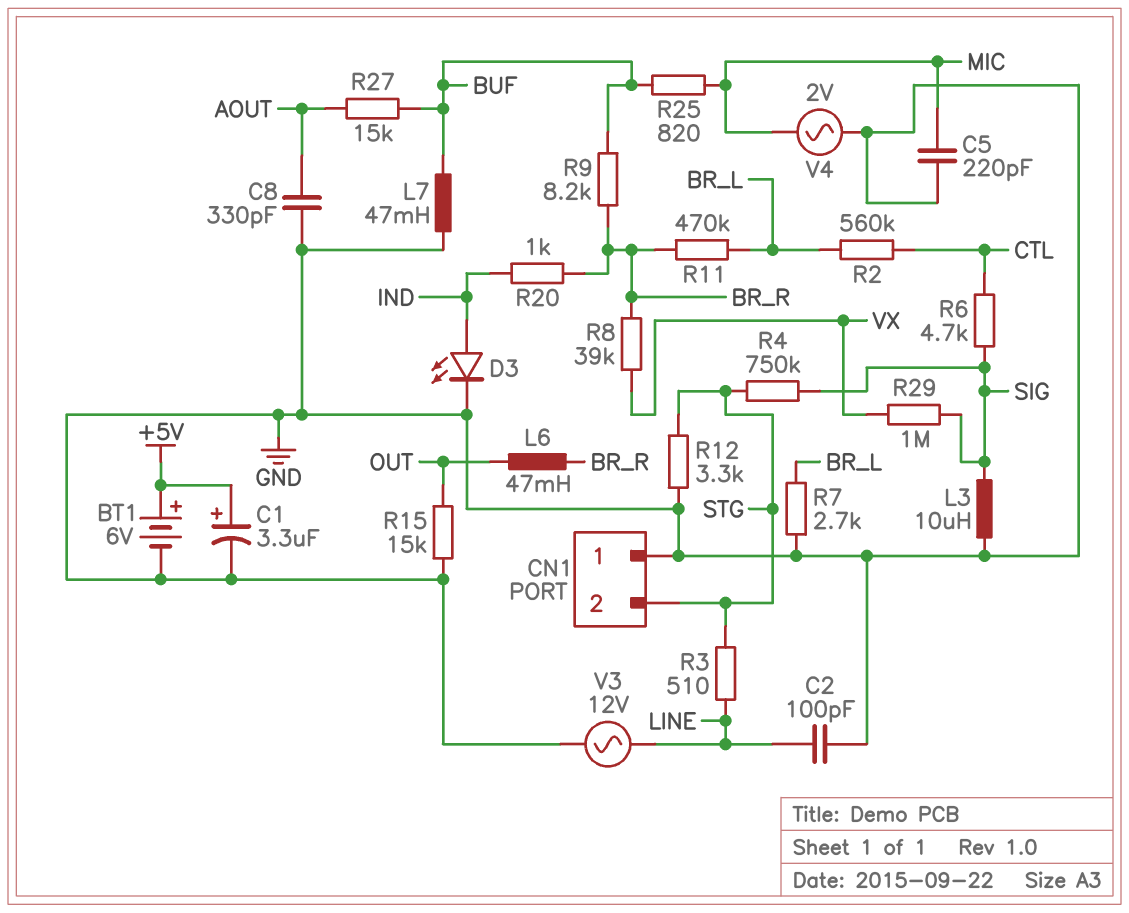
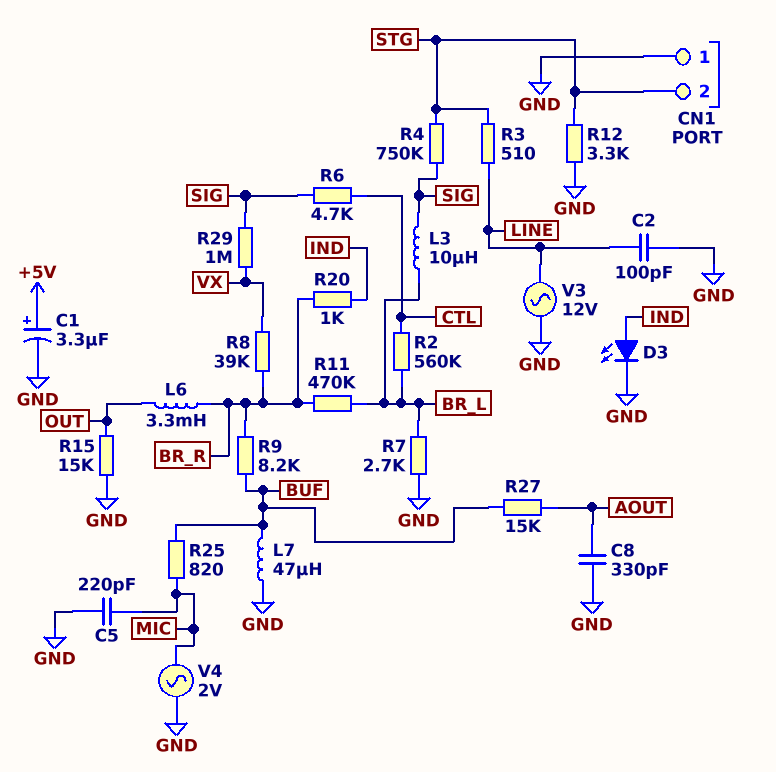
BT1: 6V (plus +5V, minus GND) -> none
L3: 10uH (GND, SIG) -> 10uH (BR_L, SIG)
L6: 47mH (BR_R, OUT) -> 3.3mH (BR_R, OUT)
L7: 47mH (BUF, GND) -> 47uH (BUF, GND)

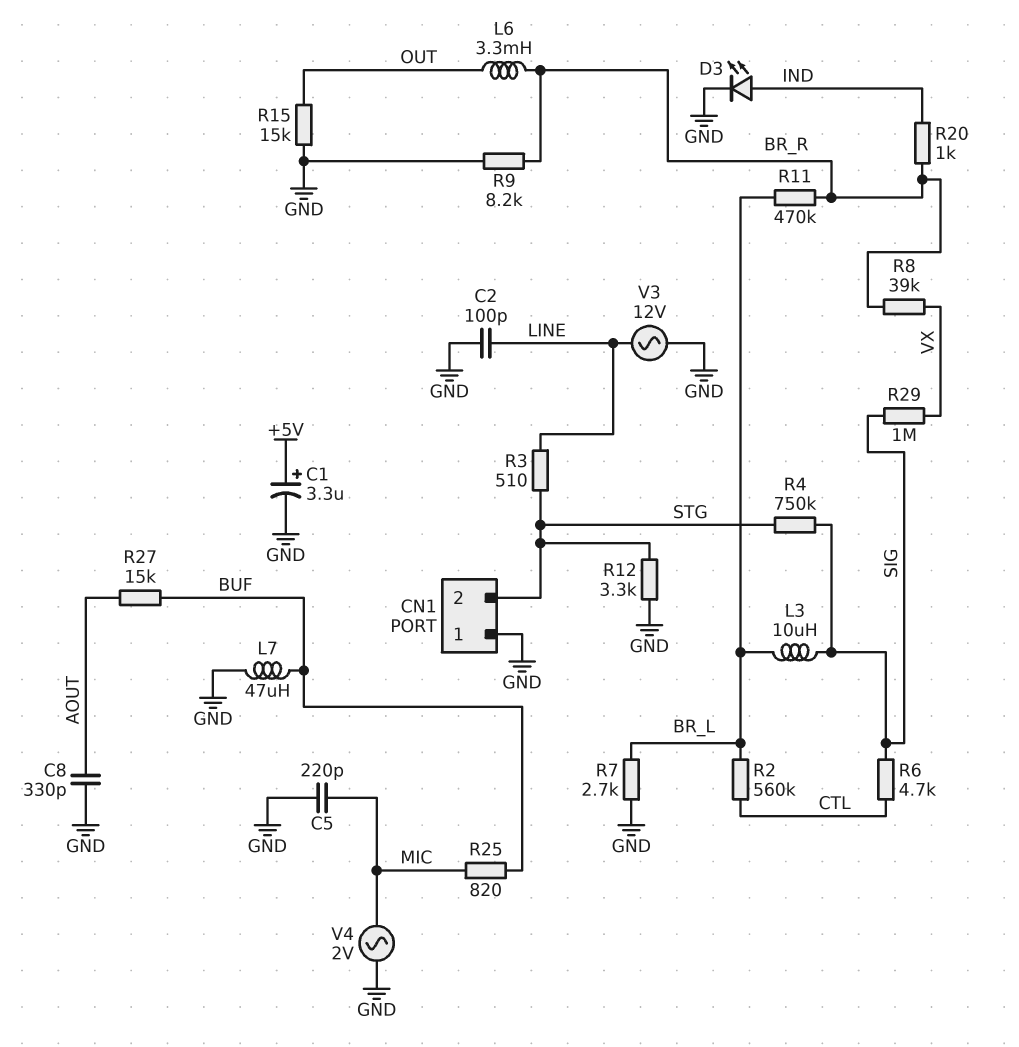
R9: 8.2k (BR_R, BUF) -> 8.2k (BR_R, GND)

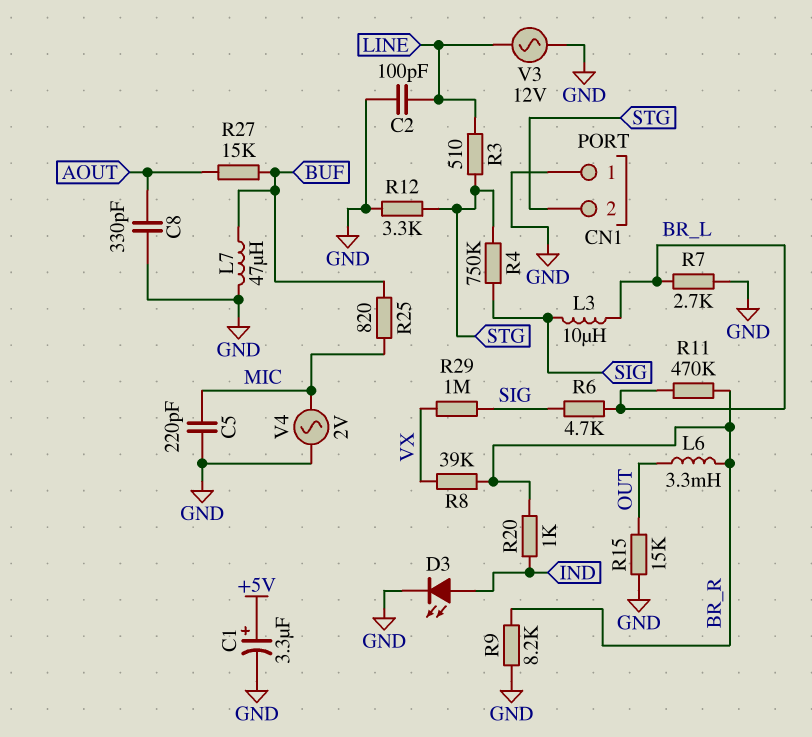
R2: 560k (BR_L, CTL) -> none
R6: 4.7k (CTL, SIG) -> 4.7k (BR_L, SIG)

